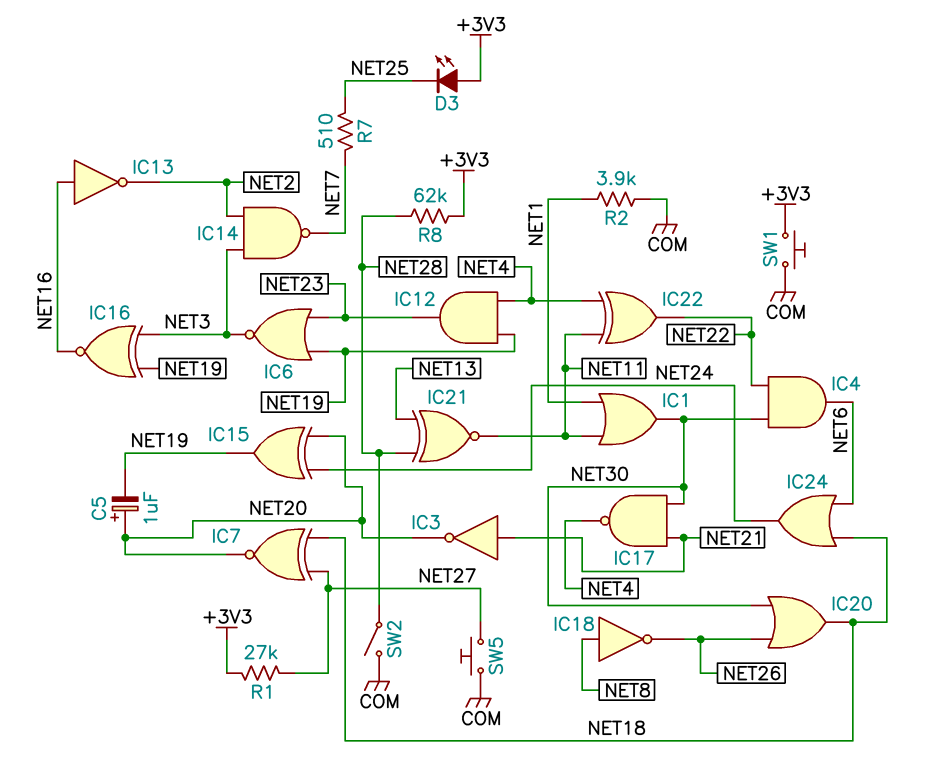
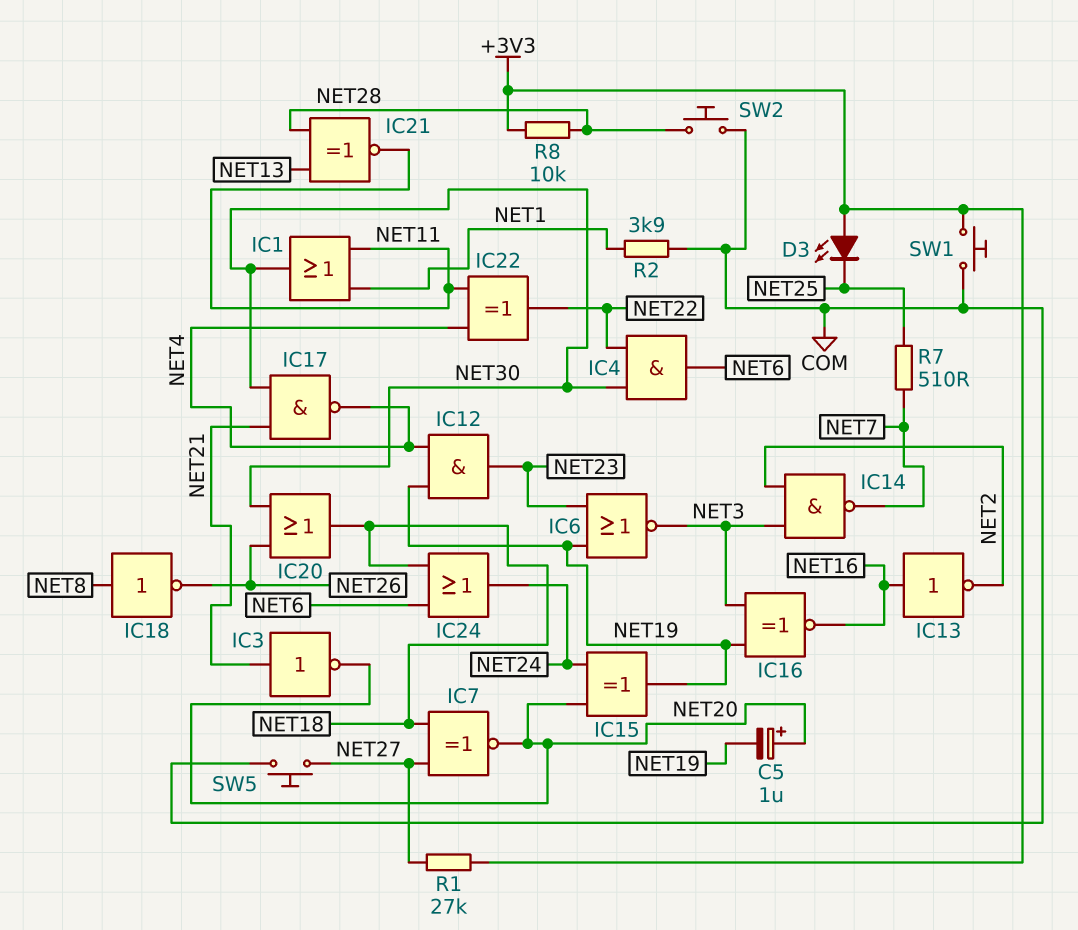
R8: 62k (+3V3, NET28) -> 10k (+3V3, NET28)
SW2: switch (COM, NET28) -> button (COM, NET28)

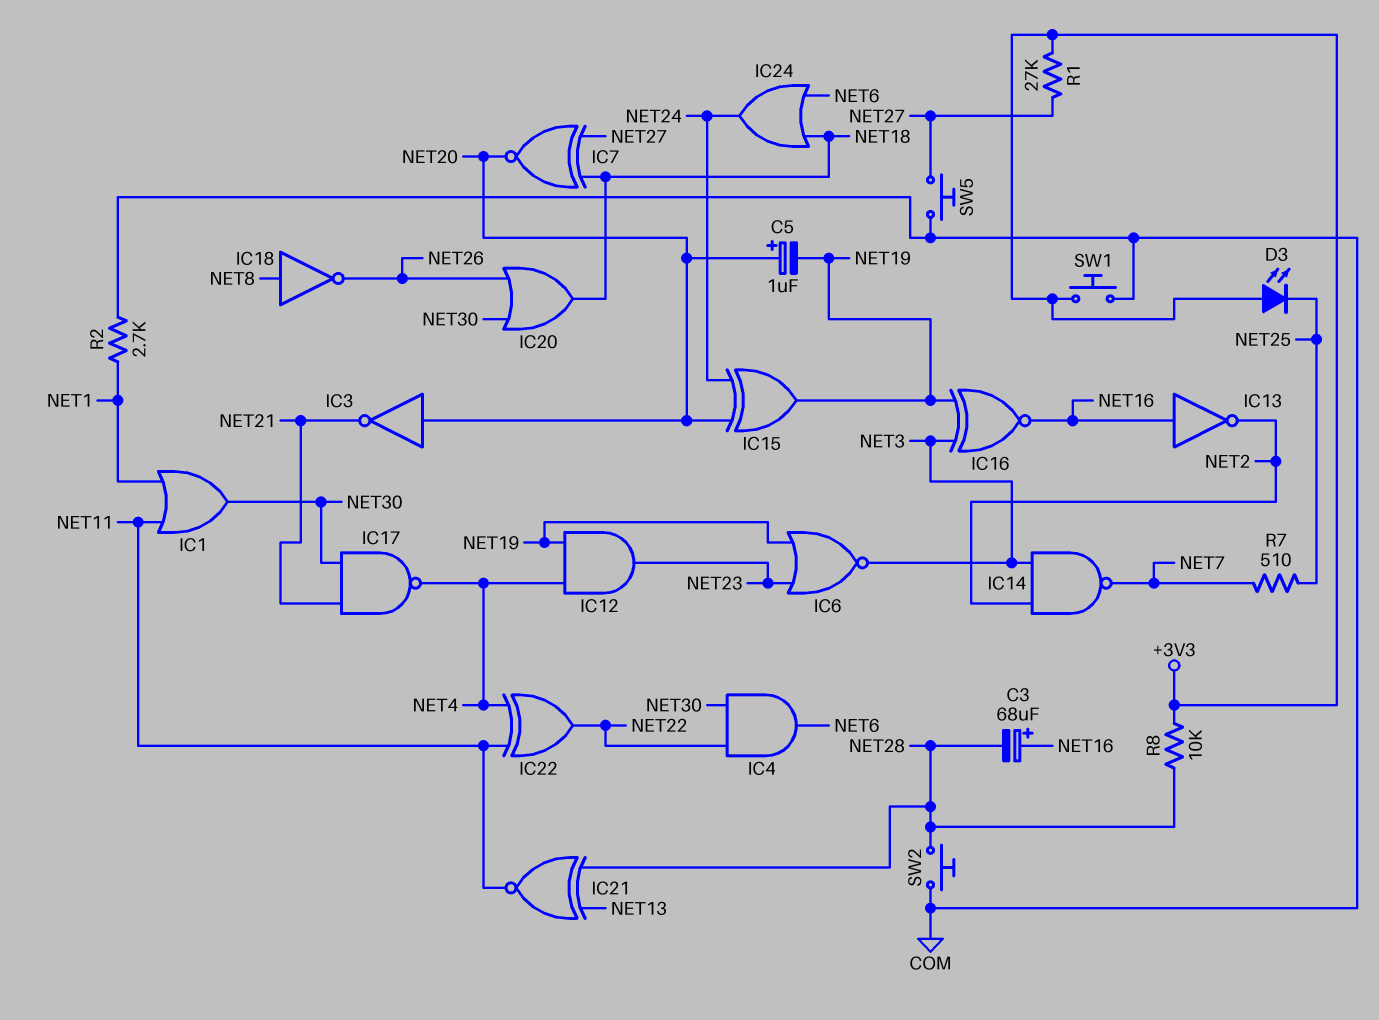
C3: none -> 68uF (plus NET16, minus NET28)
IC3: NOT (in NET21, out NET20) -> NOT (in NET20, out NET21)
R2: 3.9k (COM, NET1) -> 2.7k (COM, NET1)

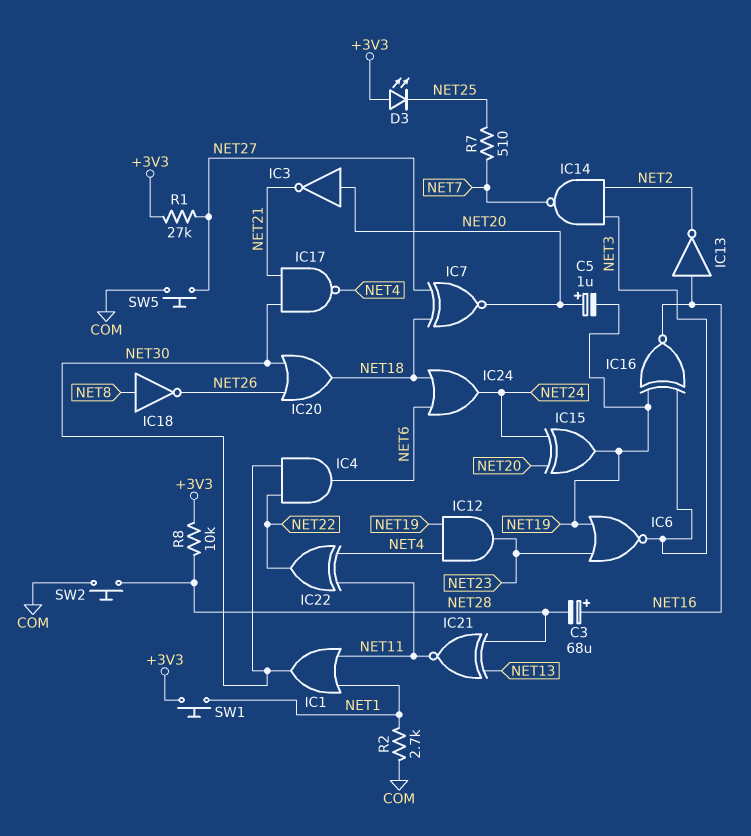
SW1: button (+3V3, COM) -> button (+3V3, NET1)

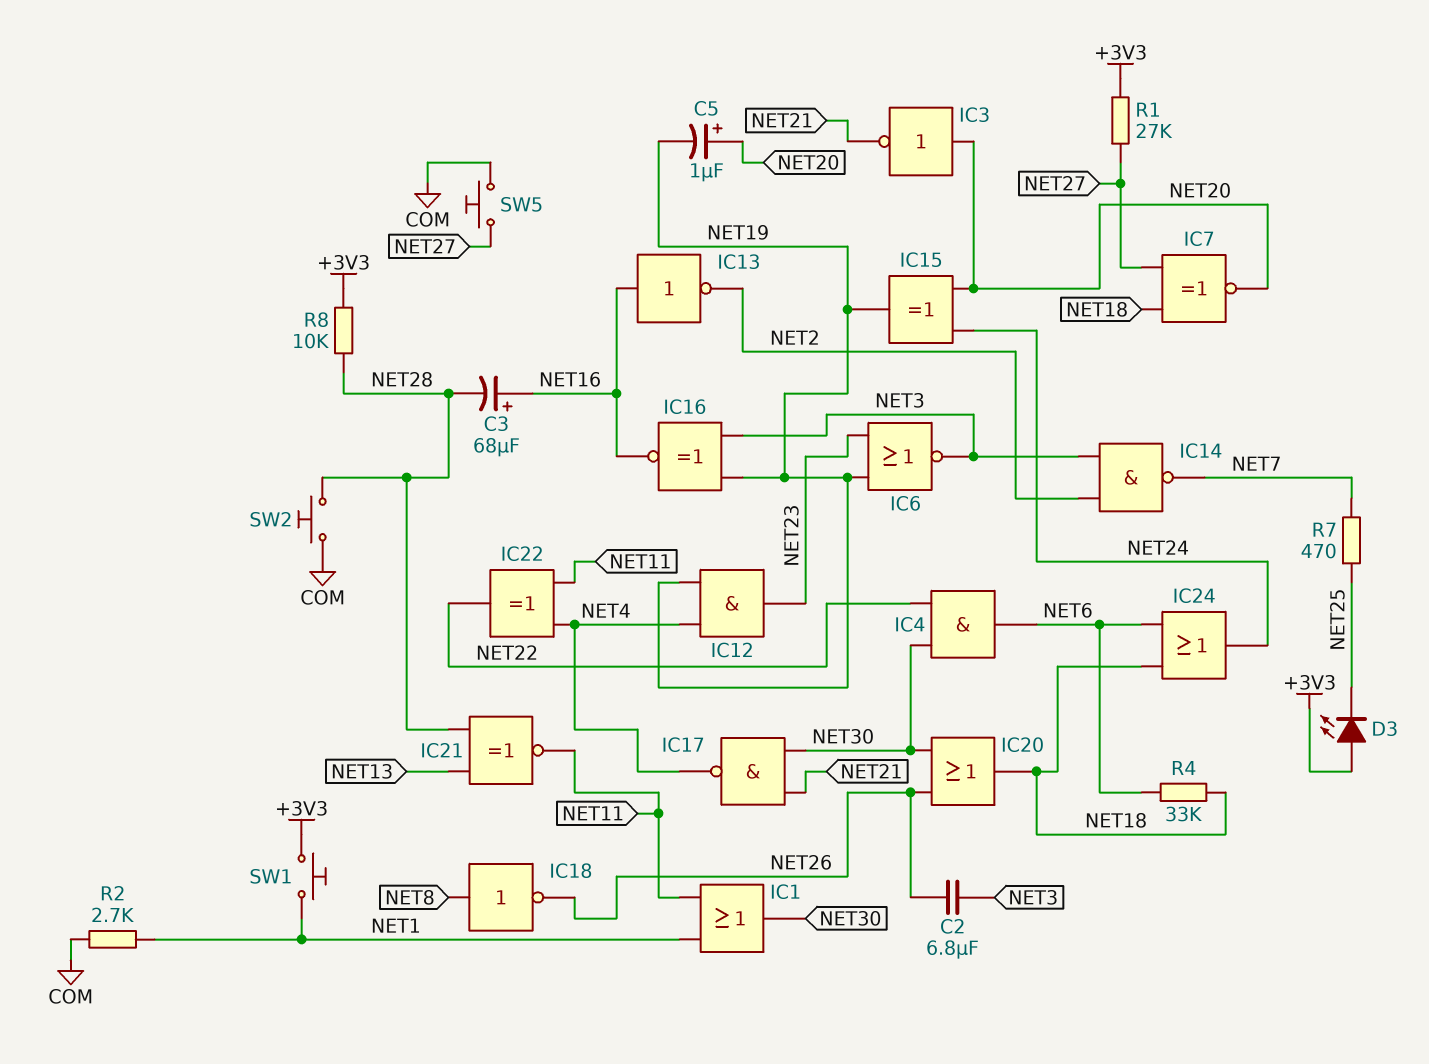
C2: none -> 6.8uF (NET3, NET26)
R4: none -> 33k (NET6, NET18)
R7: 510 (NET7, NET25) -> 470 (NET7, NET25)

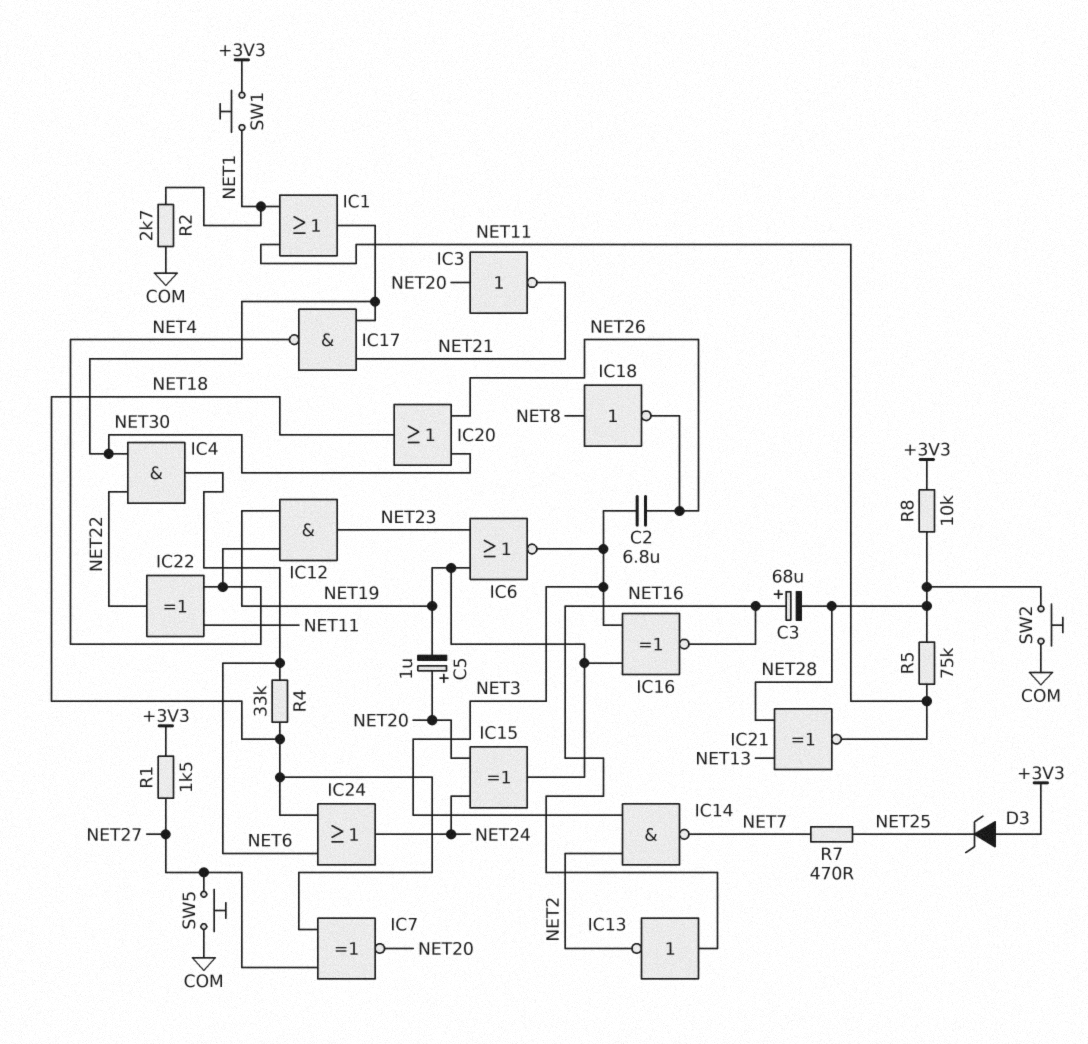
D3: LED (A +3V3, K NET25) -> zener (A +3V3, K NET25)
R1: 27k (+3V3, NET27) -> 1.5k (+3V3, NET27)
R5: none -> 75k (NET11, NET28)

